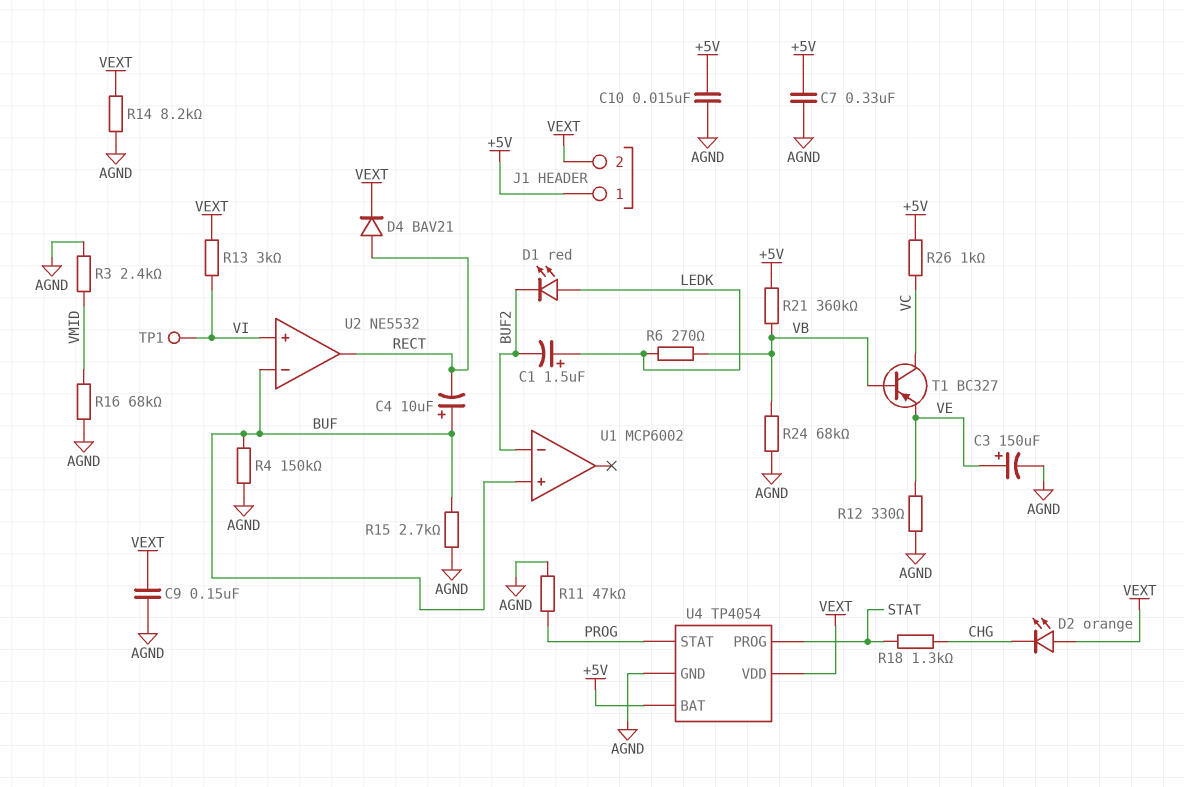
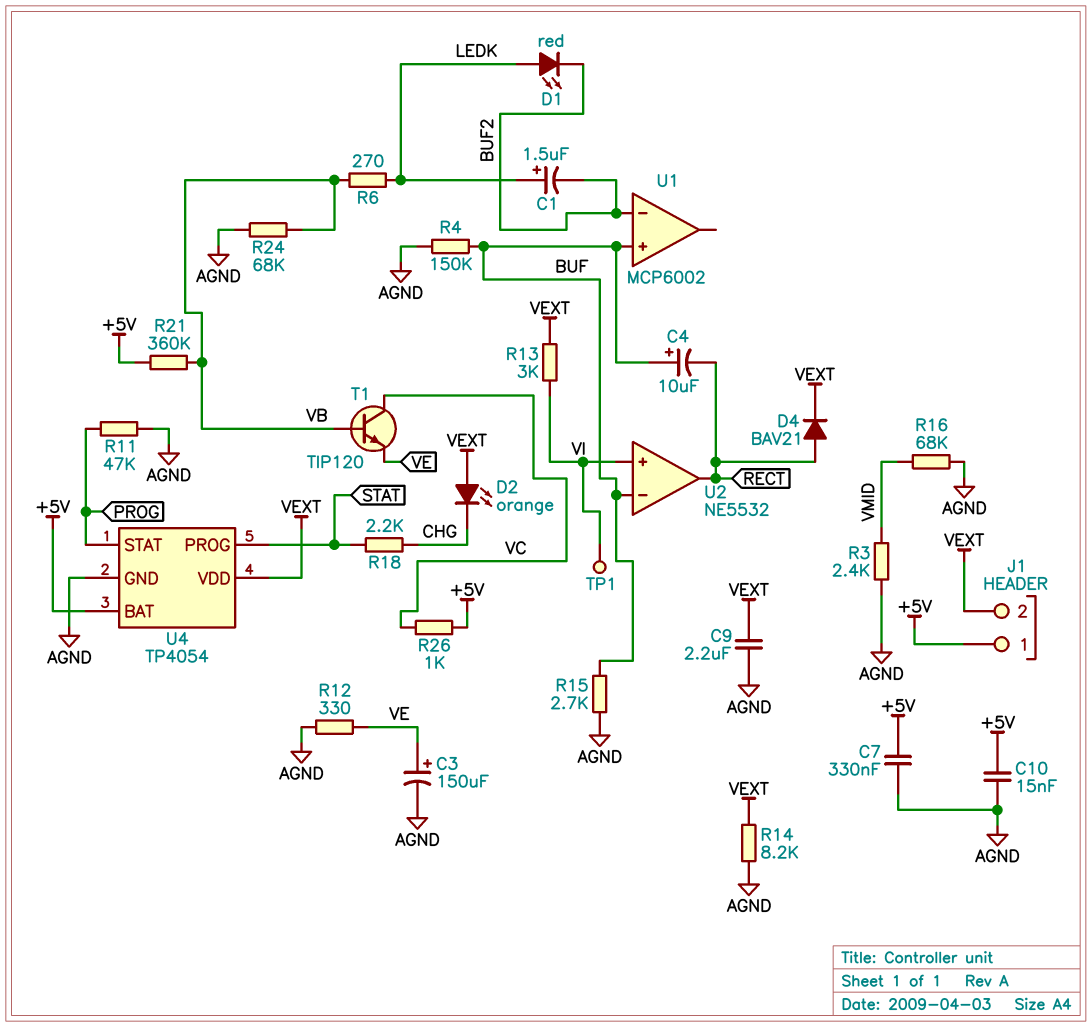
C9: 150nF (AGND, VEXT) -> 2.2uF (AGND, VEXT)
R18: 1.3k (CHG, STAT) -> 2.2k (CHG, STAT)
T1: PNP BC327 (B VB, C VC, E VE) -> NPN TIP120 (B VB, C VC, E VE)

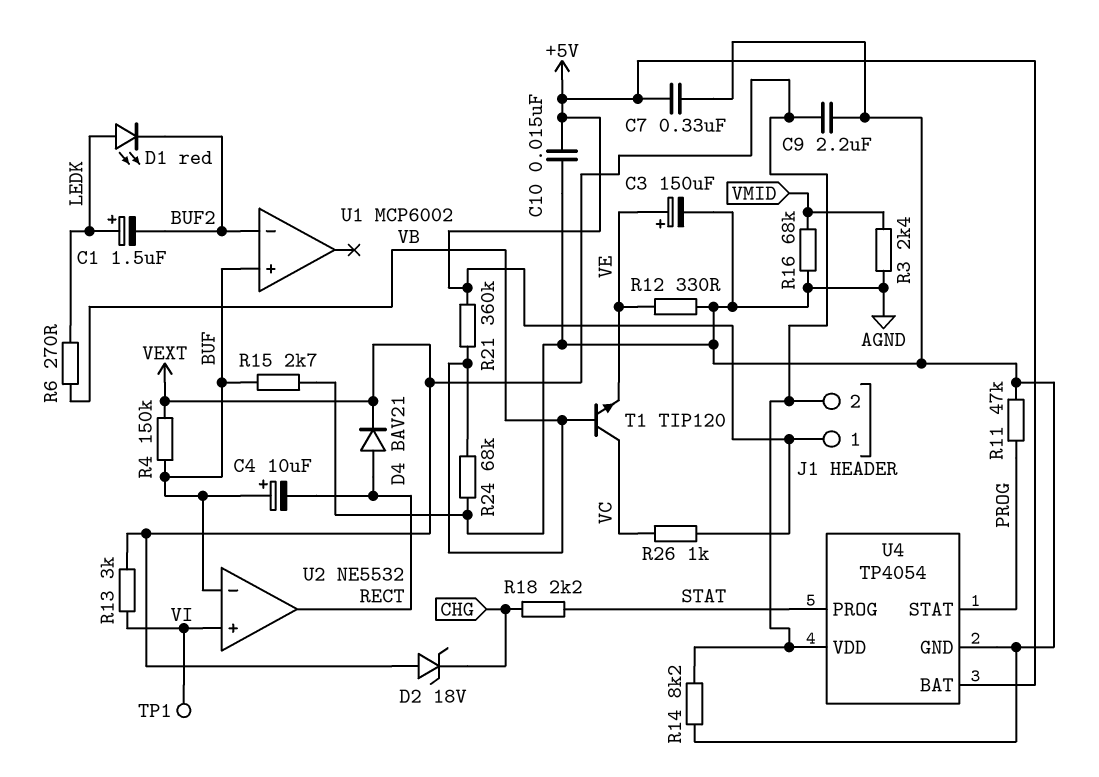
D2: LED orange (A VEXT, K CHG) -> zener 18V (A VEXT, K CHG)
R4: 150k (AGND, BUF) -> 150k (BUF, VEXT)

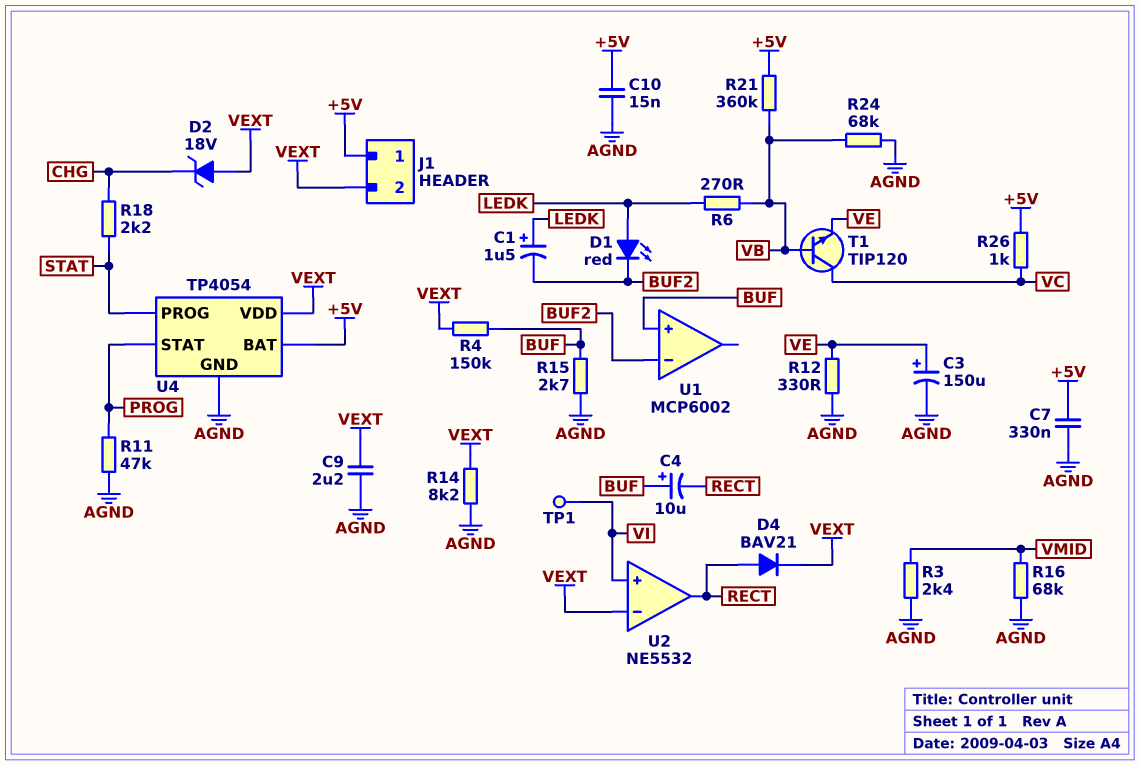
R13: 3k (VEXT, VI) -> none
U2 pin in-: BUF -> VEXT

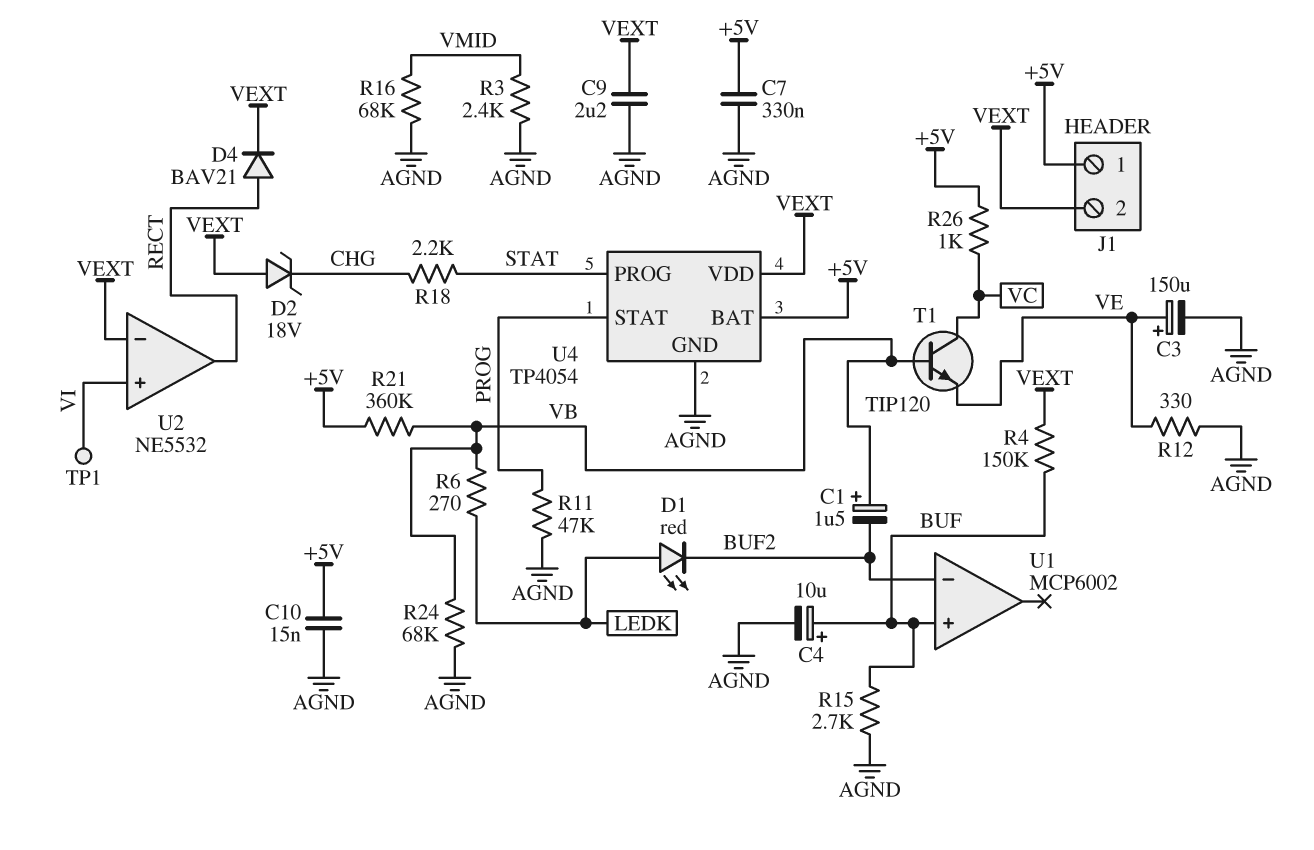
C1: 1.5uF (plus LEDK, minus BUF2) -> 1.5uF (plus VB, minus BUF2)
C4: 10uF (plus BUF, minus RECT) -> 10uF (plus BUF, minus AGND)
R14: 8.2k (AGND, VEXT) -> none

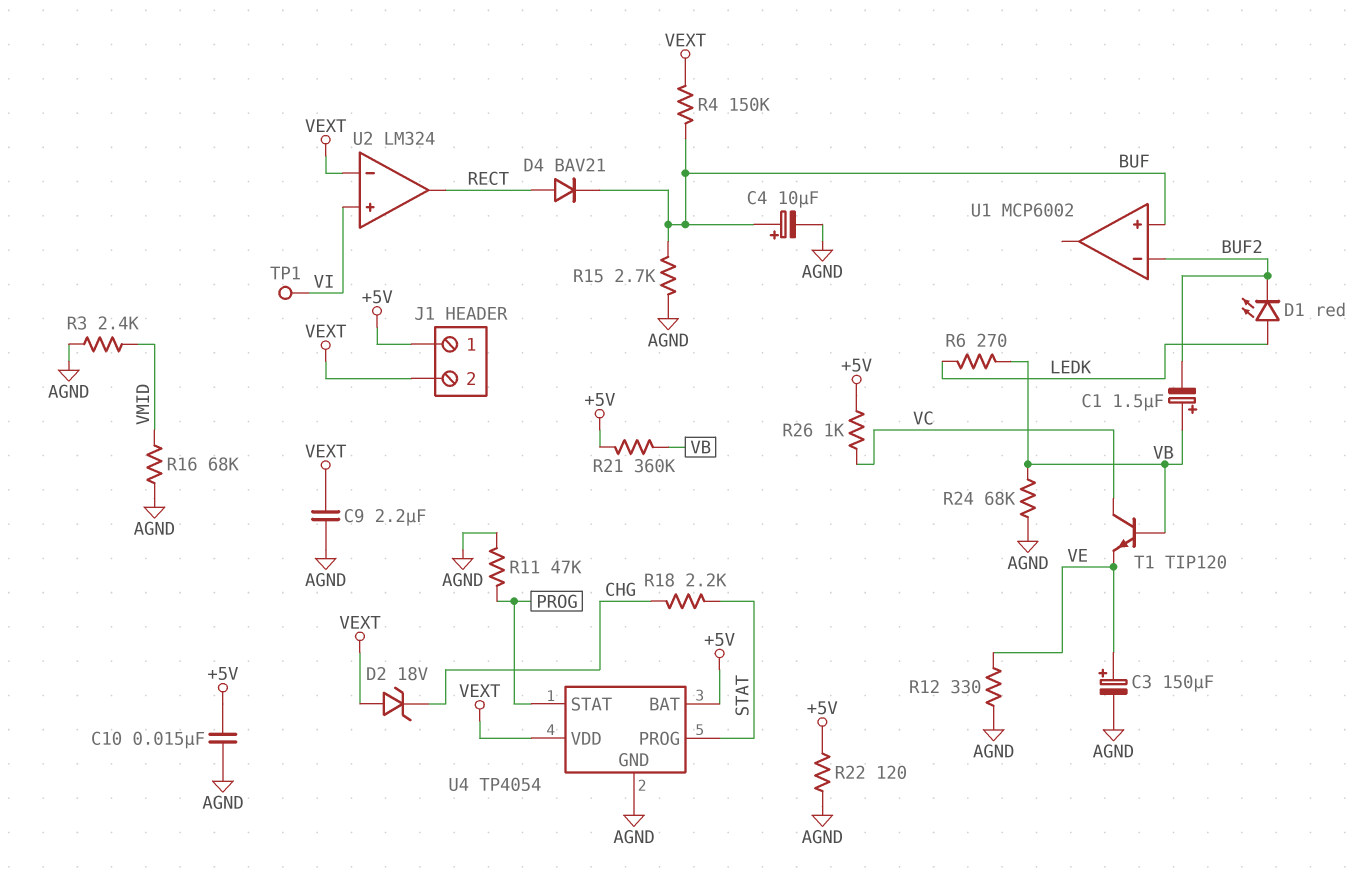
C7: 330nF (+5V, AGND) -> none
D4: diode BAV21 (A RECT, K VEXT) -> diode BAV21 (A RECT, K BUF)
R22: none -> 120 (+5V, AGND)
U2: NE5532 -> LM324

